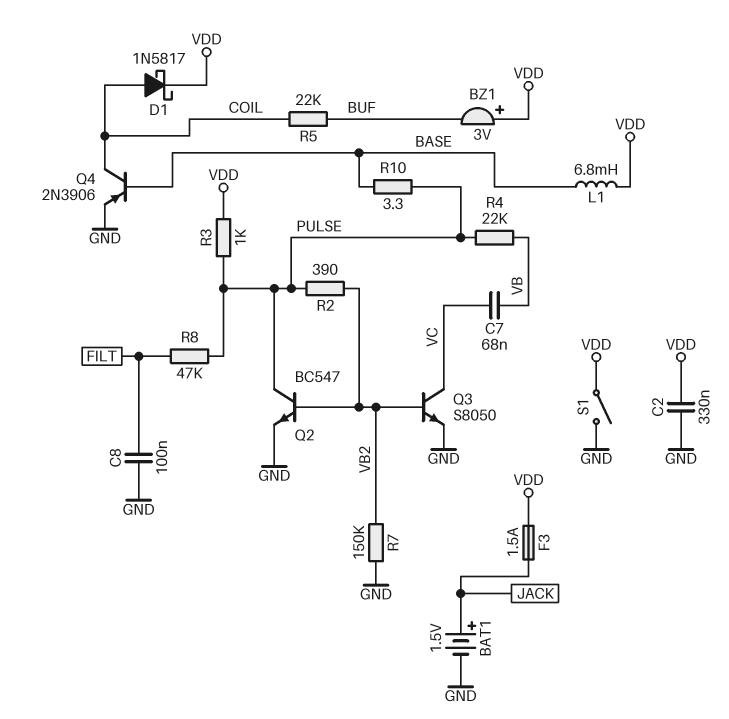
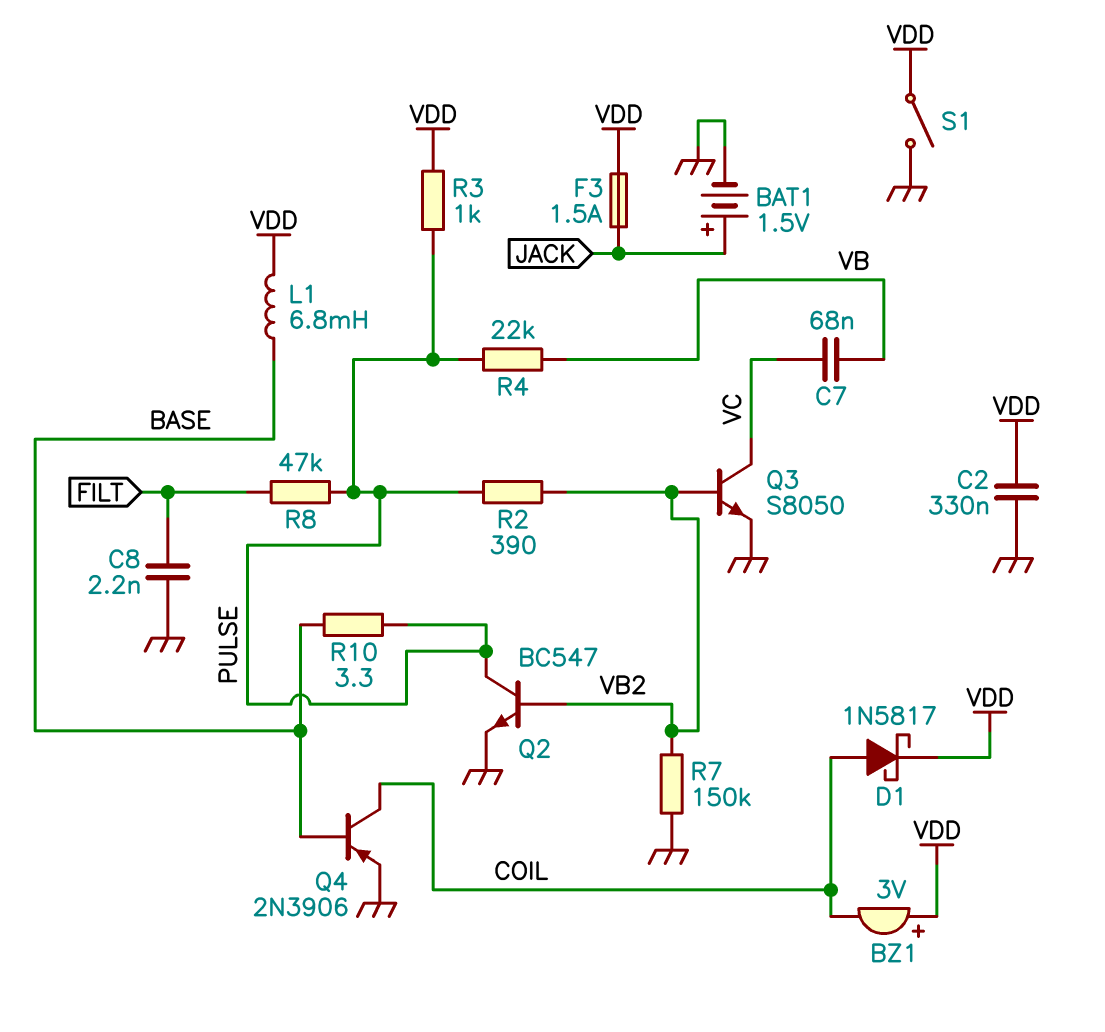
BZ1: buzzer 3V (plus VDD, minus BUF) -> buzzer 3V (plus VDD, minus COIL)
C8: 100nF (FILT, GND) -> 2.2nF (FILT, GND)
R5: 22k (BUF, COIL) -> none

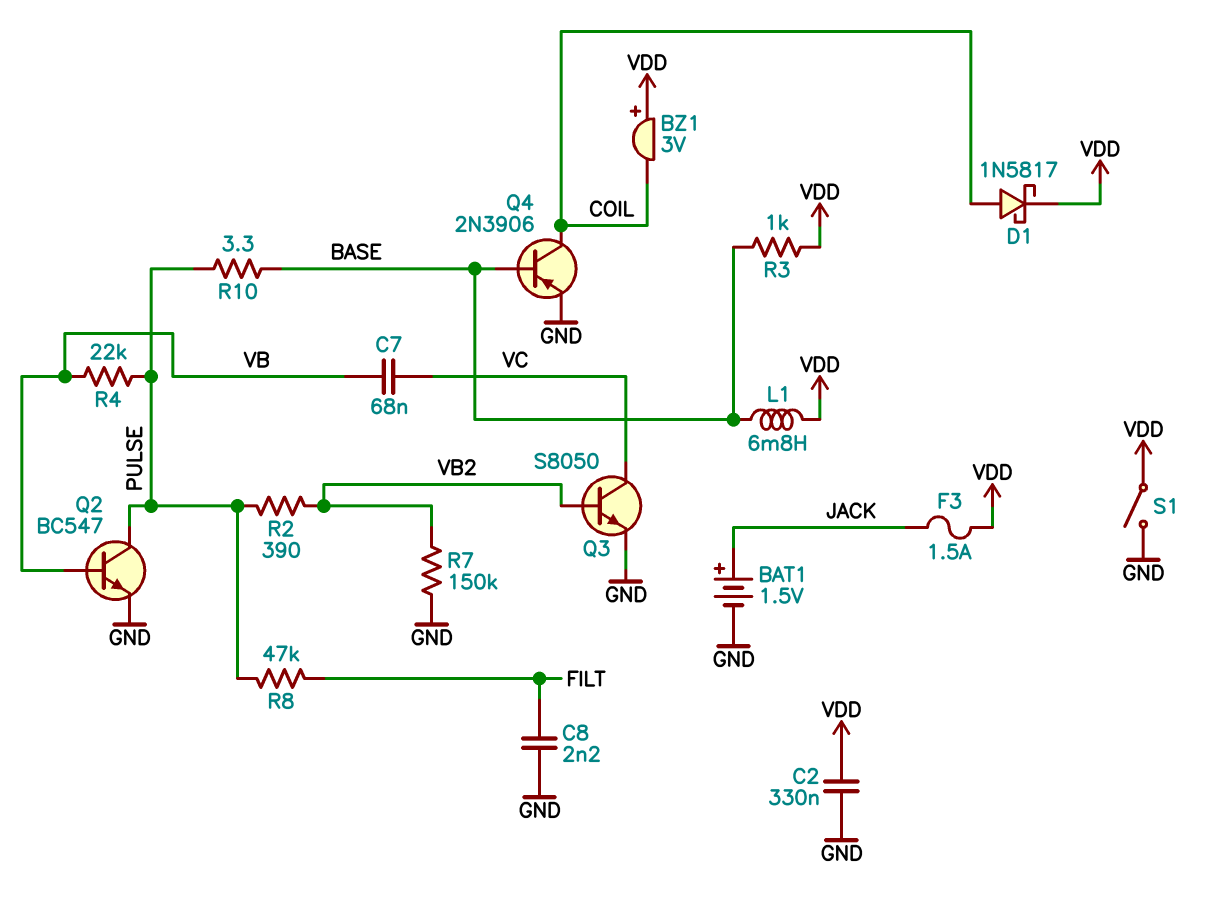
Q2: NPN BC547 (B VB2, C PULSE, E GND) -> NPN BC547 (B VB, C PULSE, E GND)
R3: 1k (PULSE, VDD) -> 1k (BASE, VDD)

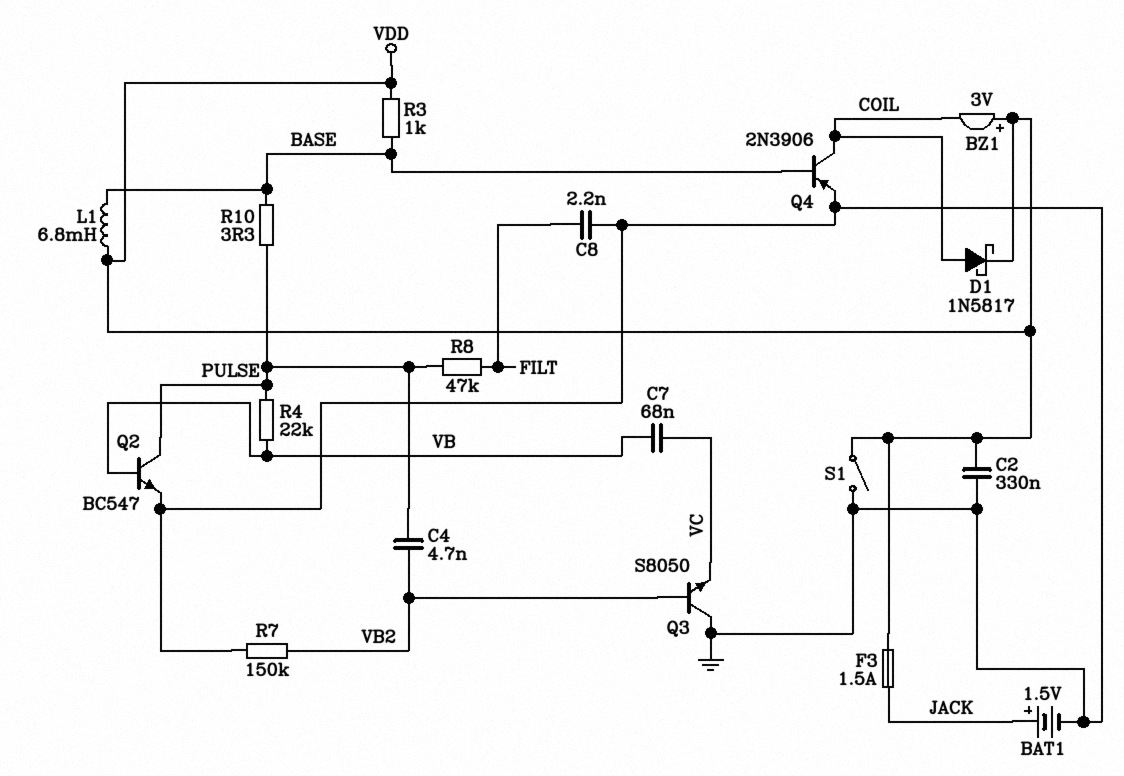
C4: none -> 4.7nF (PULSE, VB2)
Q3: NPN S8050 (B VB2, C VC, E GND) -> NPN S8050 (B VB2, C GND, E VC)
R2: 390 (PULSE, VB2) -> none

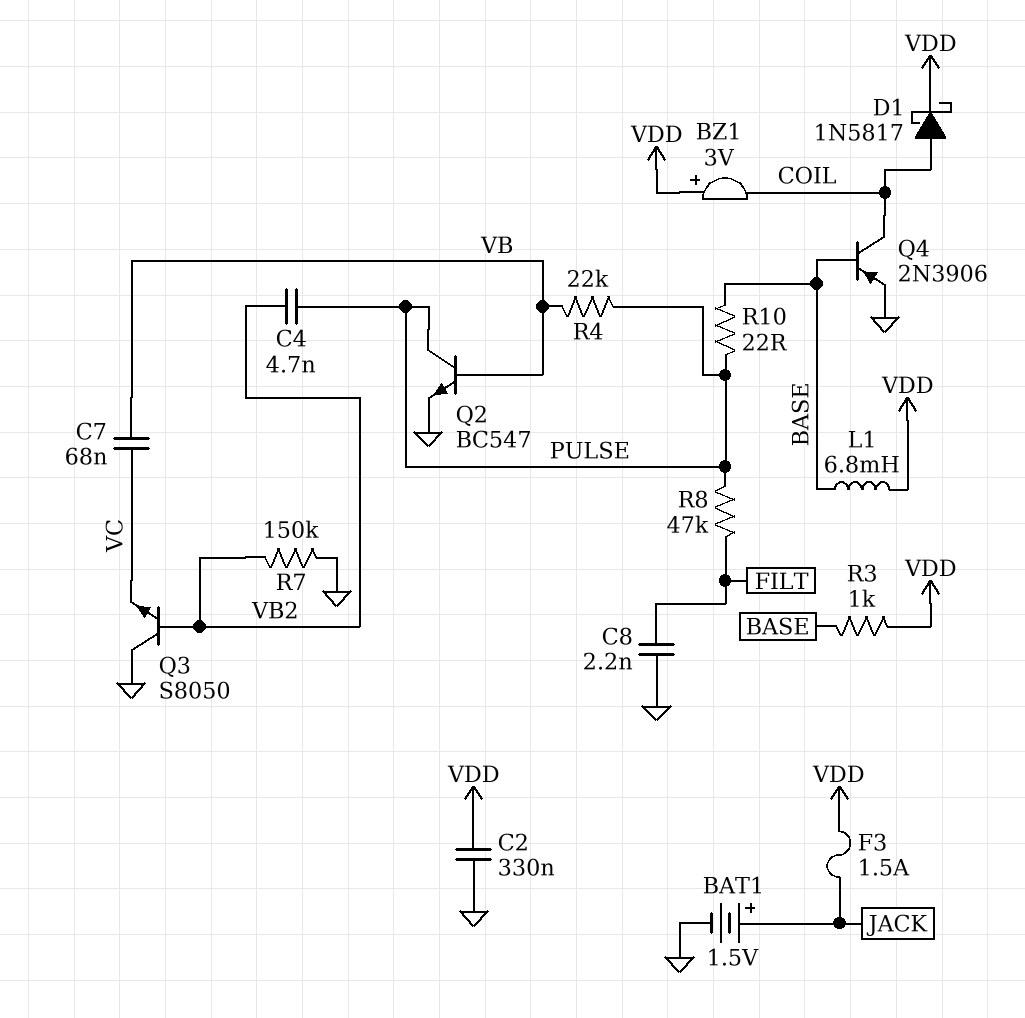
R10: 3.3 (BASE, PULSE) -> 22 (BASE, PULSE)
S1: switch (GND, VDD) -> none

